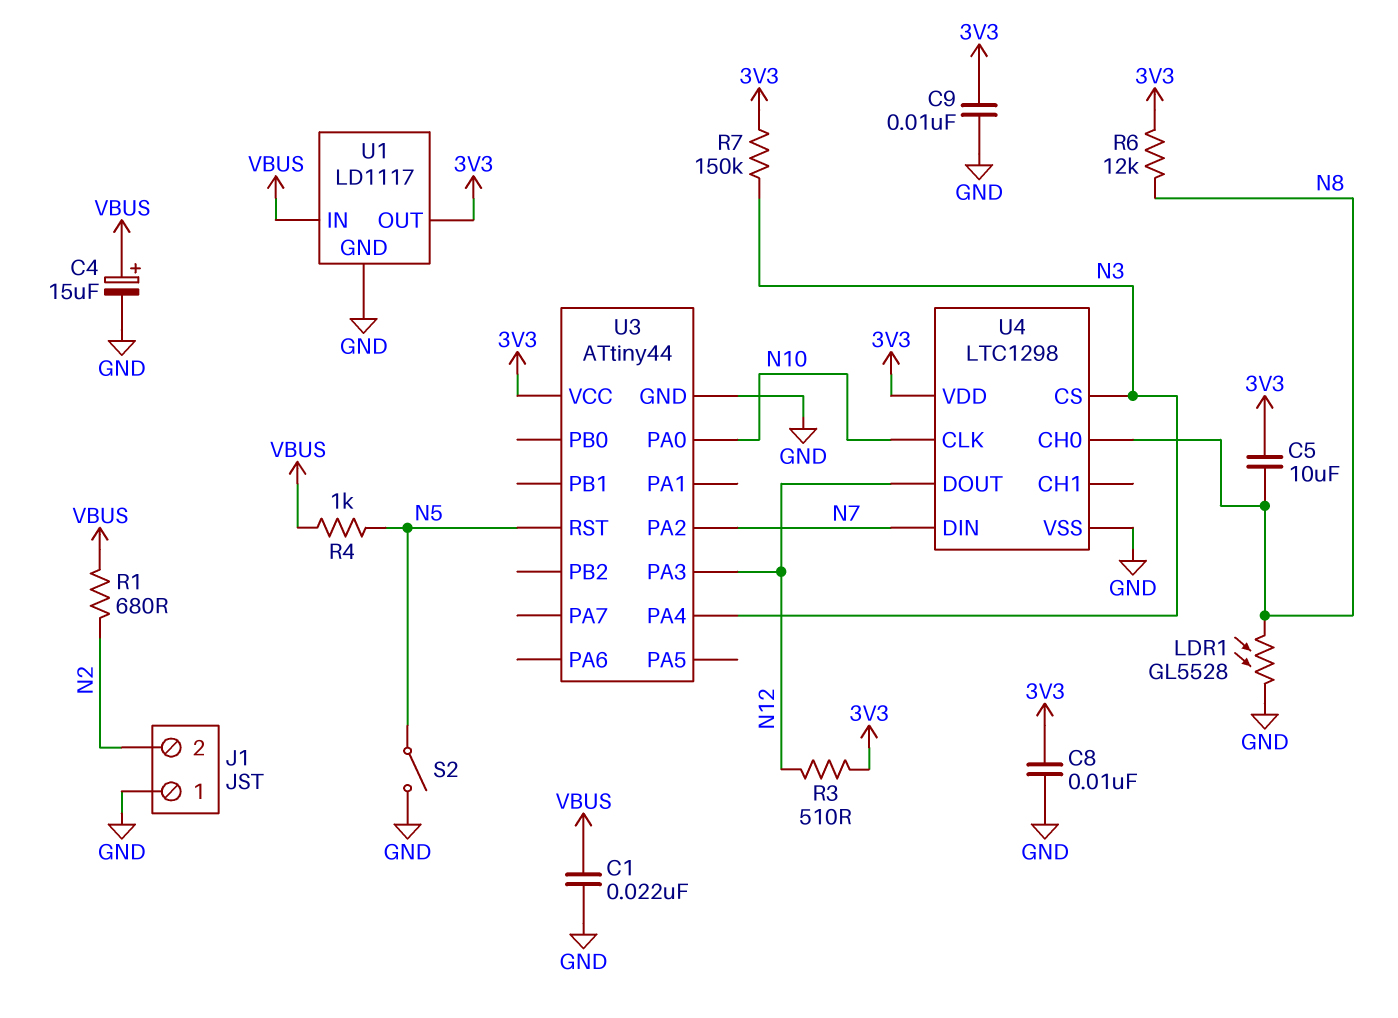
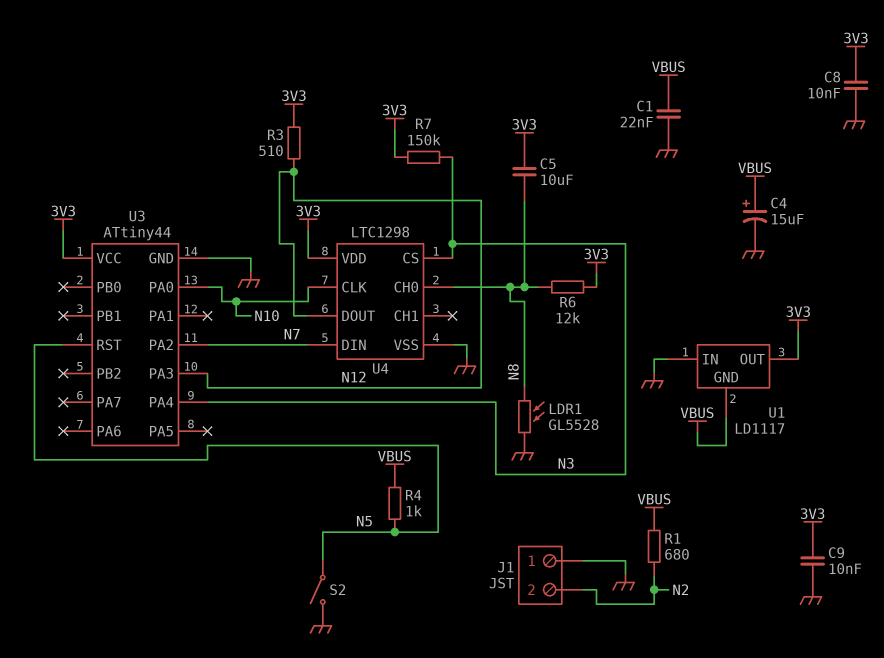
U1 pin GND: GND -> VBUS
U1 pin IN: VBUS -> GND

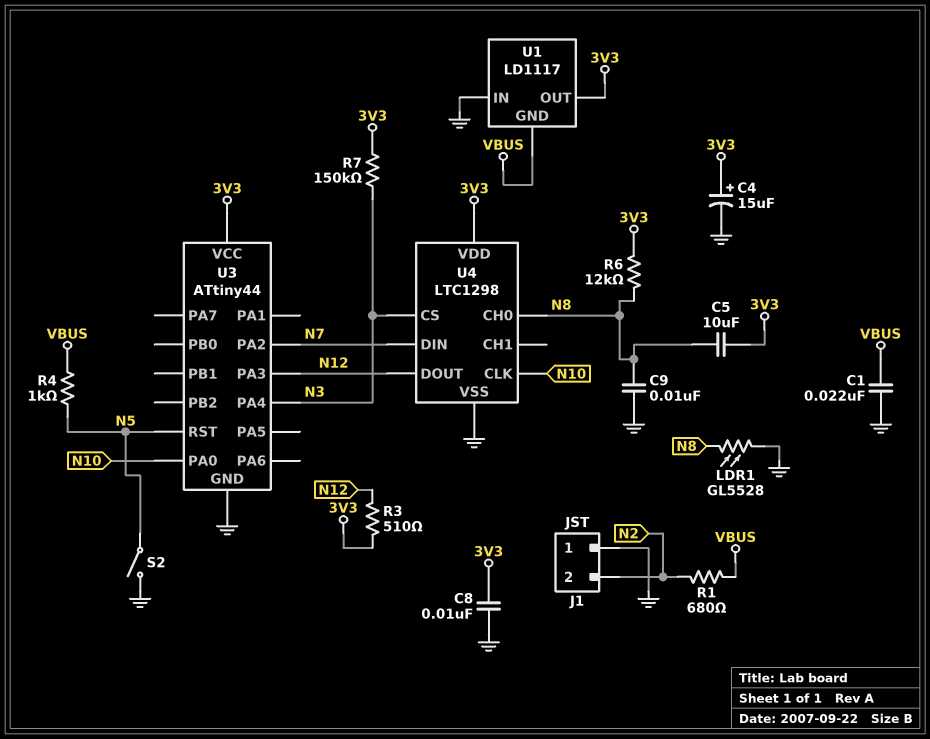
C4: 15uF (plus VBUS, minus GND) -> 15uF (plus 3V3, minus GND)
C9: 10nF (3V3, GND) -> 10nF (GND, N8)

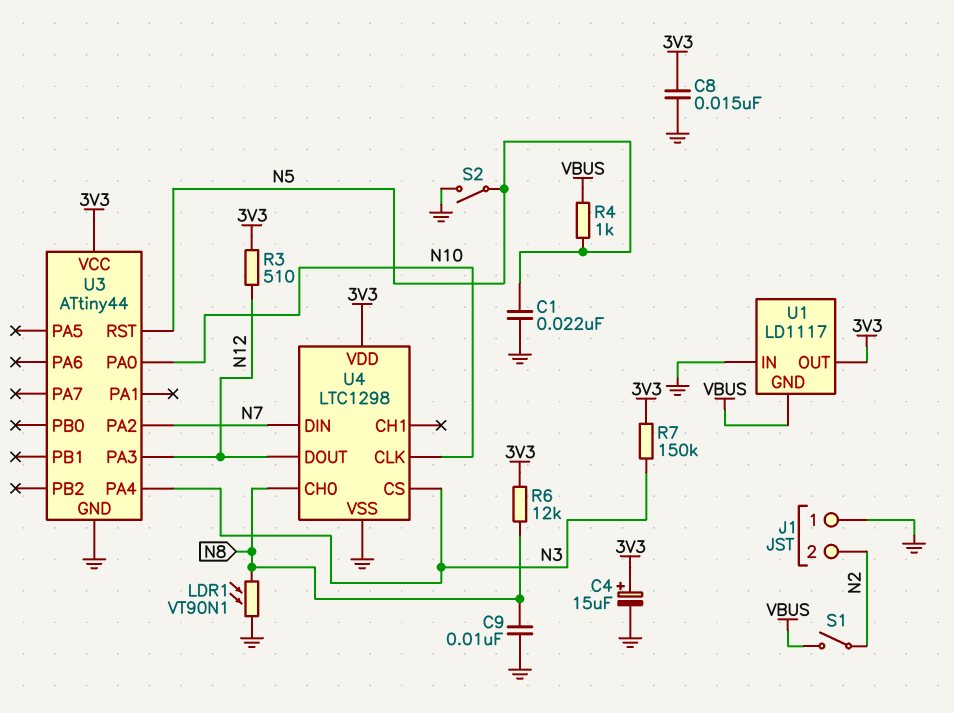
C1: 22nF (GND, VBUS) -> 22nF (GND, N5)
C5: 10uF (3V3, N8) -> none
C8: 10nF (3V3, GND) -> 15nF (3V3, GND)
LDR1: GL5528 (GND, N8) -> VT90N1 (GND, N8)
R1: 680 (N2, VBUS) -> none
S1: none -> switch (N2, VBUS)

